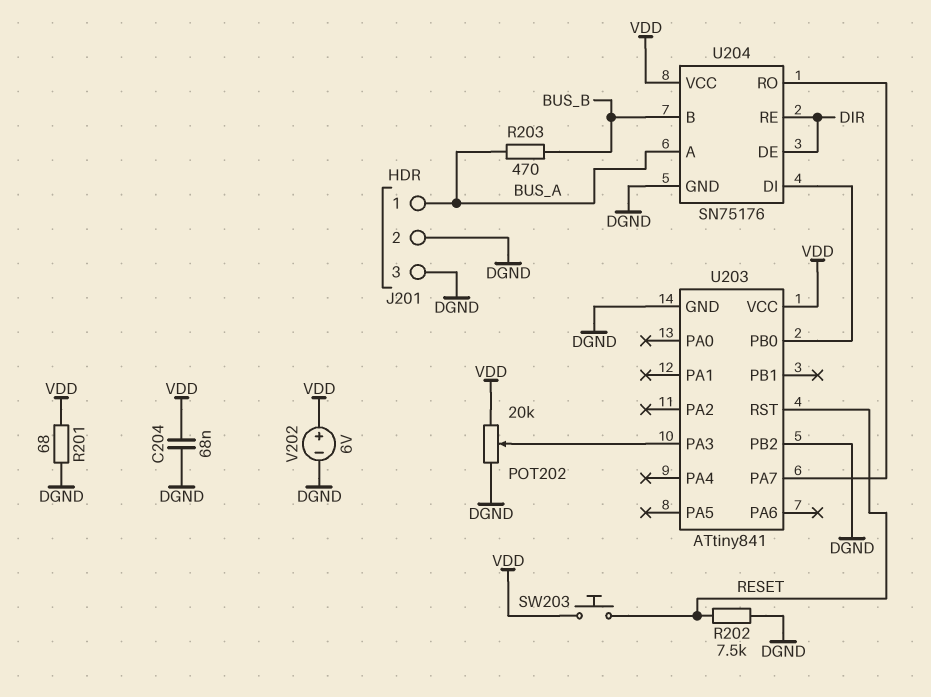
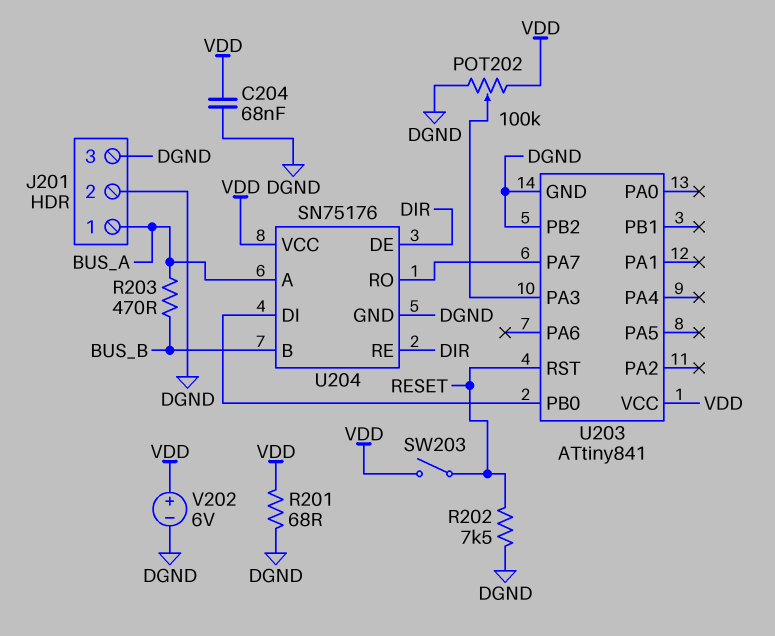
POT202: 20k (DGND, VDD, wiper U203/PA3) -> 100k (DGND, VDD, wiper U203/PA3)
SW203: button (RESET, VDD) -> switch (RESET, VDD)

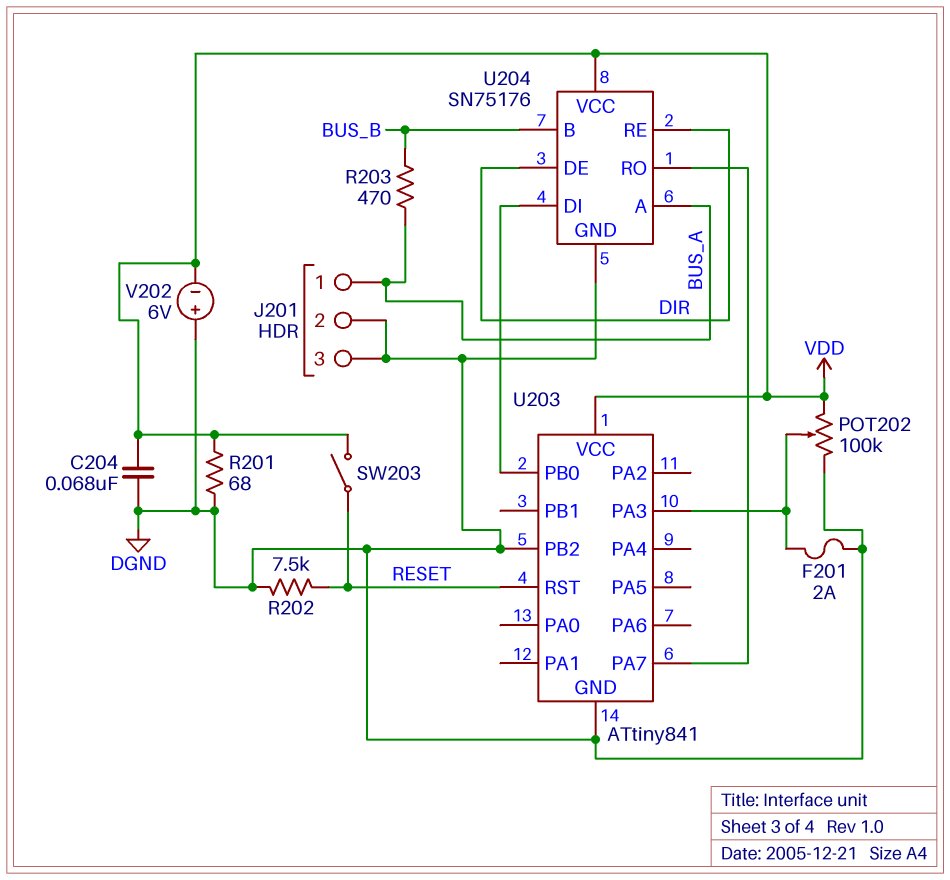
F201: none -> 2A (DGND, U203/PA3)
V202: 6V (plus VDD, minus DGND) -> 6V (plus DGND, minus VDD)

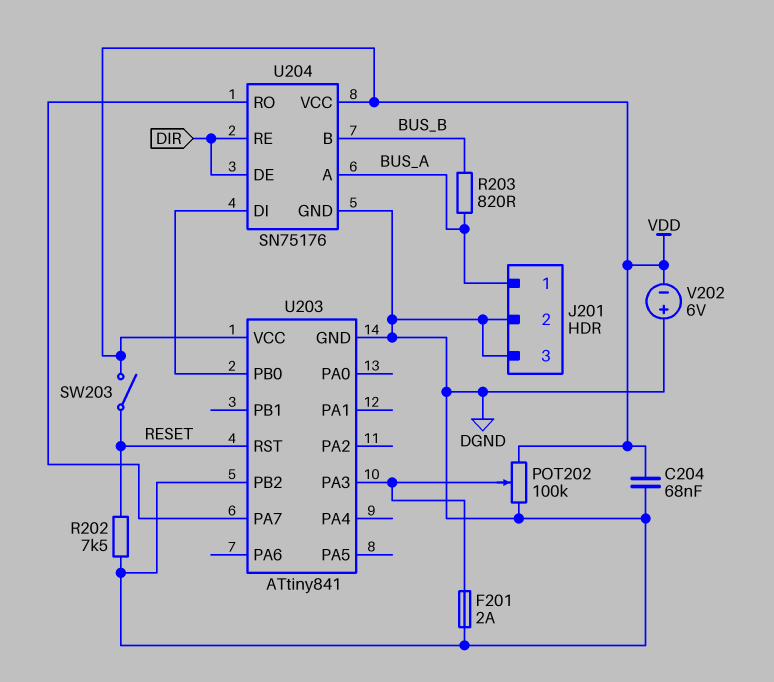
R201: 68 (DGND, VDD) -> none
R203: 470 (BUS_A, BUS_B) -> 820 (BUS_A, BUS_B)

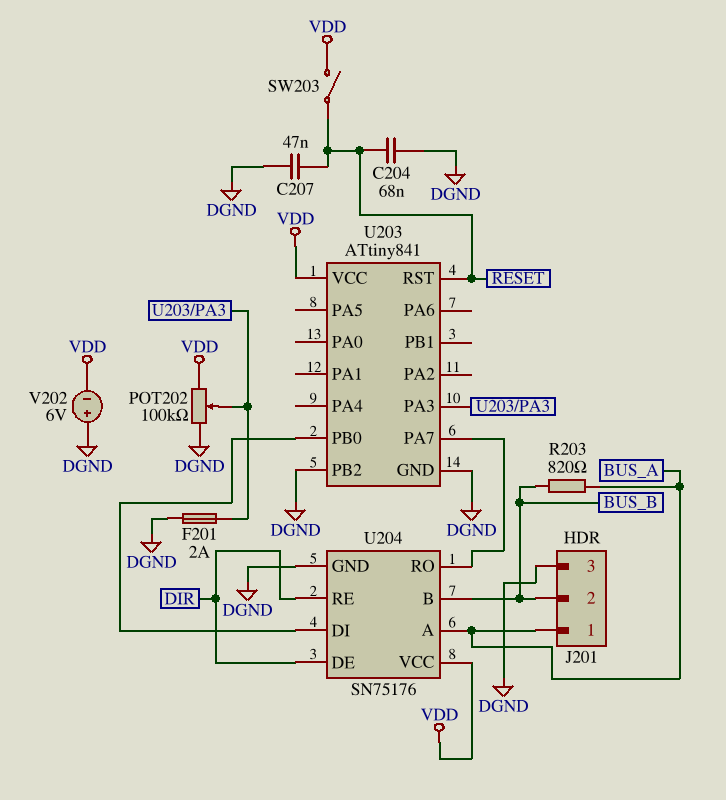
C204: 68nF (DGND, VDD) -> 68nF (DGND, RESET)
C207: none -> 47nF (DGND, RESET)
J201 pin 2: DGND -> BUS_B
R202: 7.5k (DGND, RESET) -> none

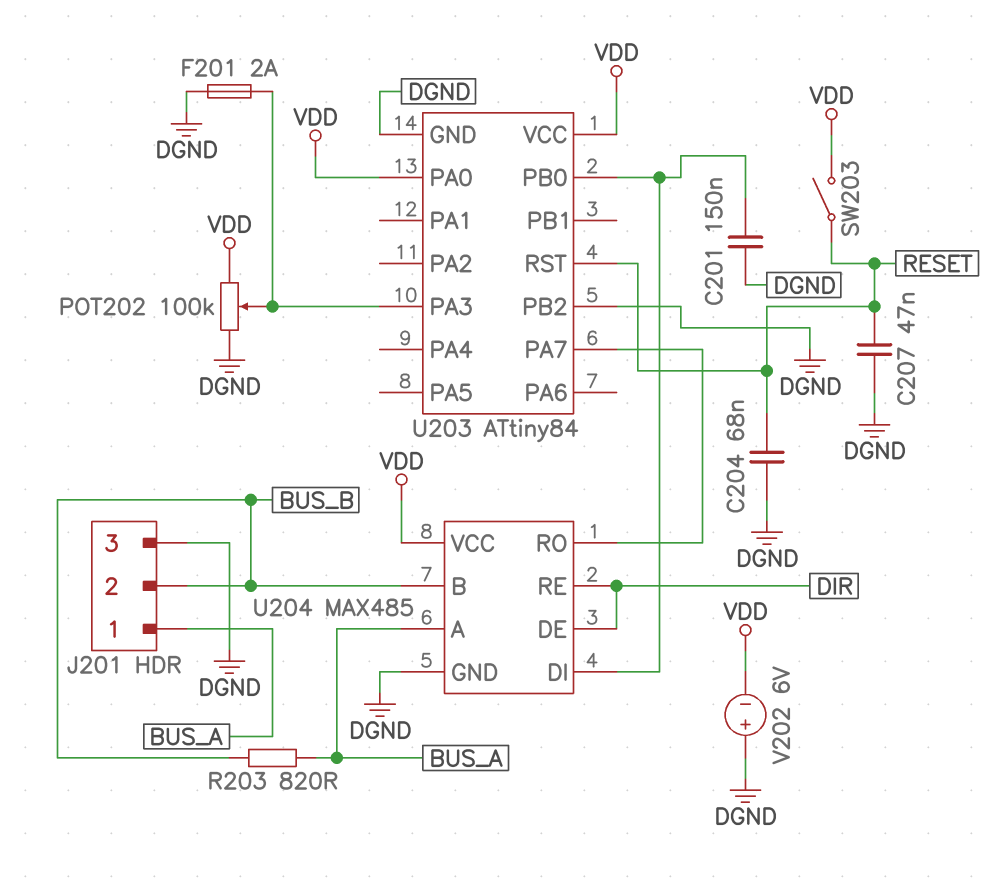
C201: none -> 150nF (DGND, U203/PB0)
U203: ATtiny841 -> ATtiny84
U203 pin PA0: none -> VDD
U204: SN75176 -> MAX485

